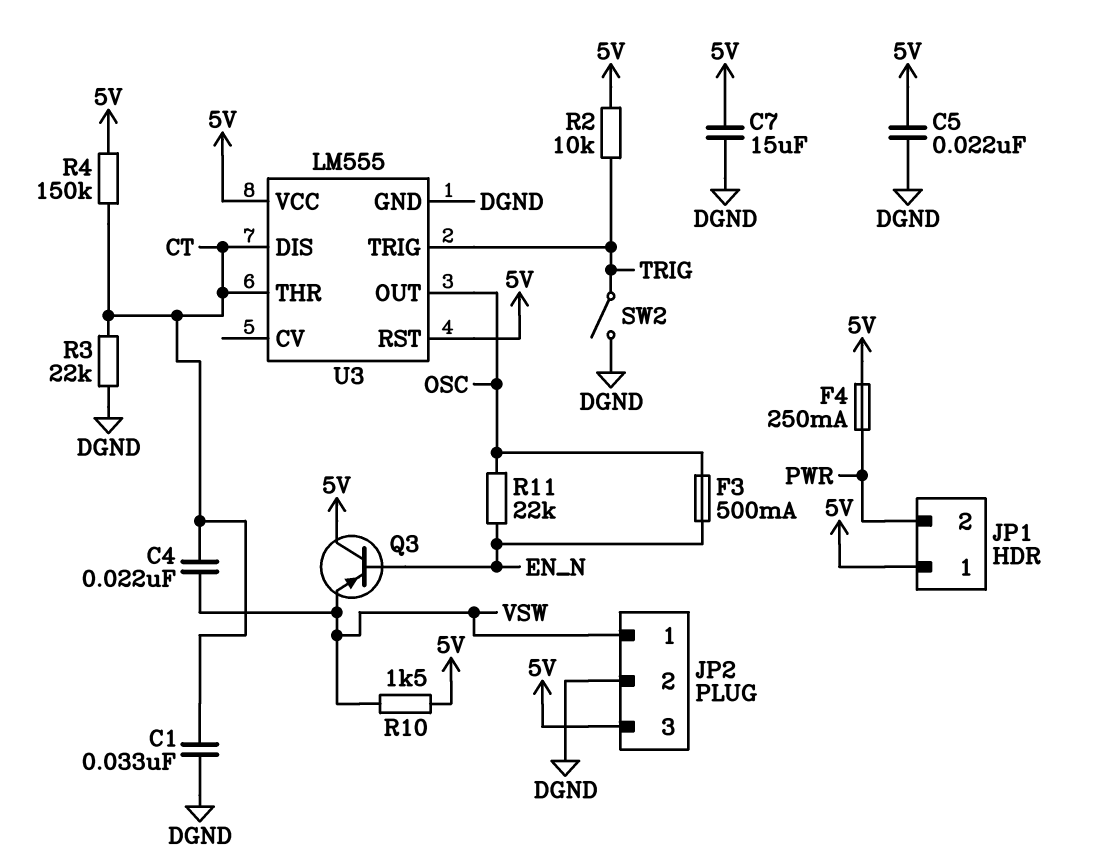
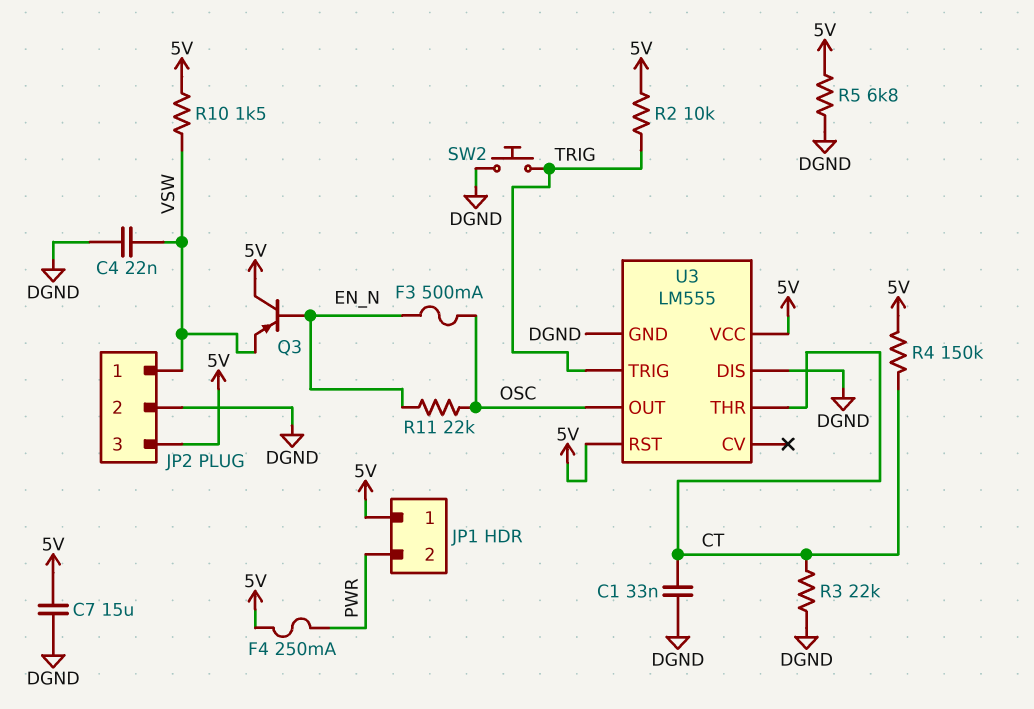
C4: 22nF (CT, VSW) -> 22nF (DGND, VSW)
C5: 22nF (5V, DGND) -> none
R5: none -> 6.8k (5V, DGND)
SW2: switch (DGND, TRIG) -> button (DGND, TRIG)
U3 pin DIS: CT -> DGND

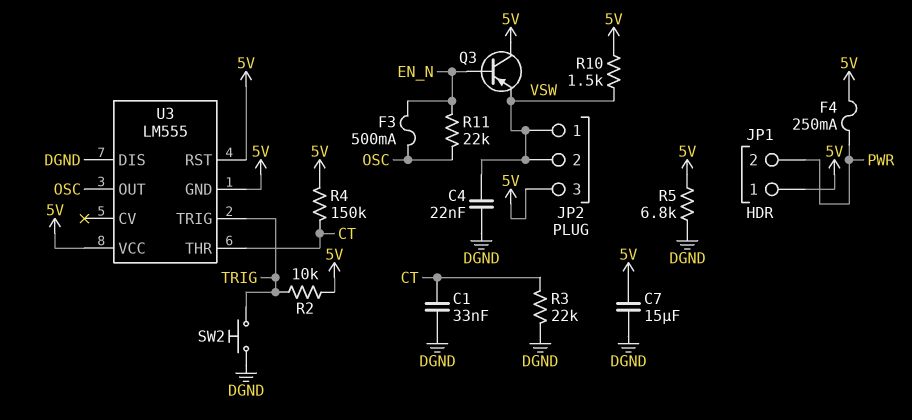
JP2 pin 2: DGND -> VSW
U3 pin GND: DGND -> 5V

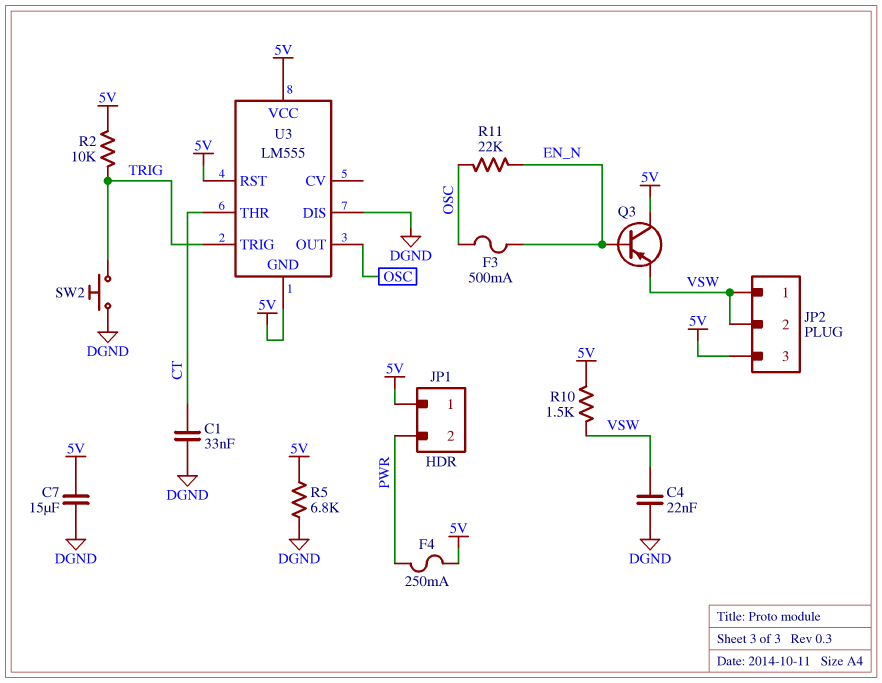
R3: 22k (CT, DGND) -> none
R4: 150k (5V, CT) -> none

